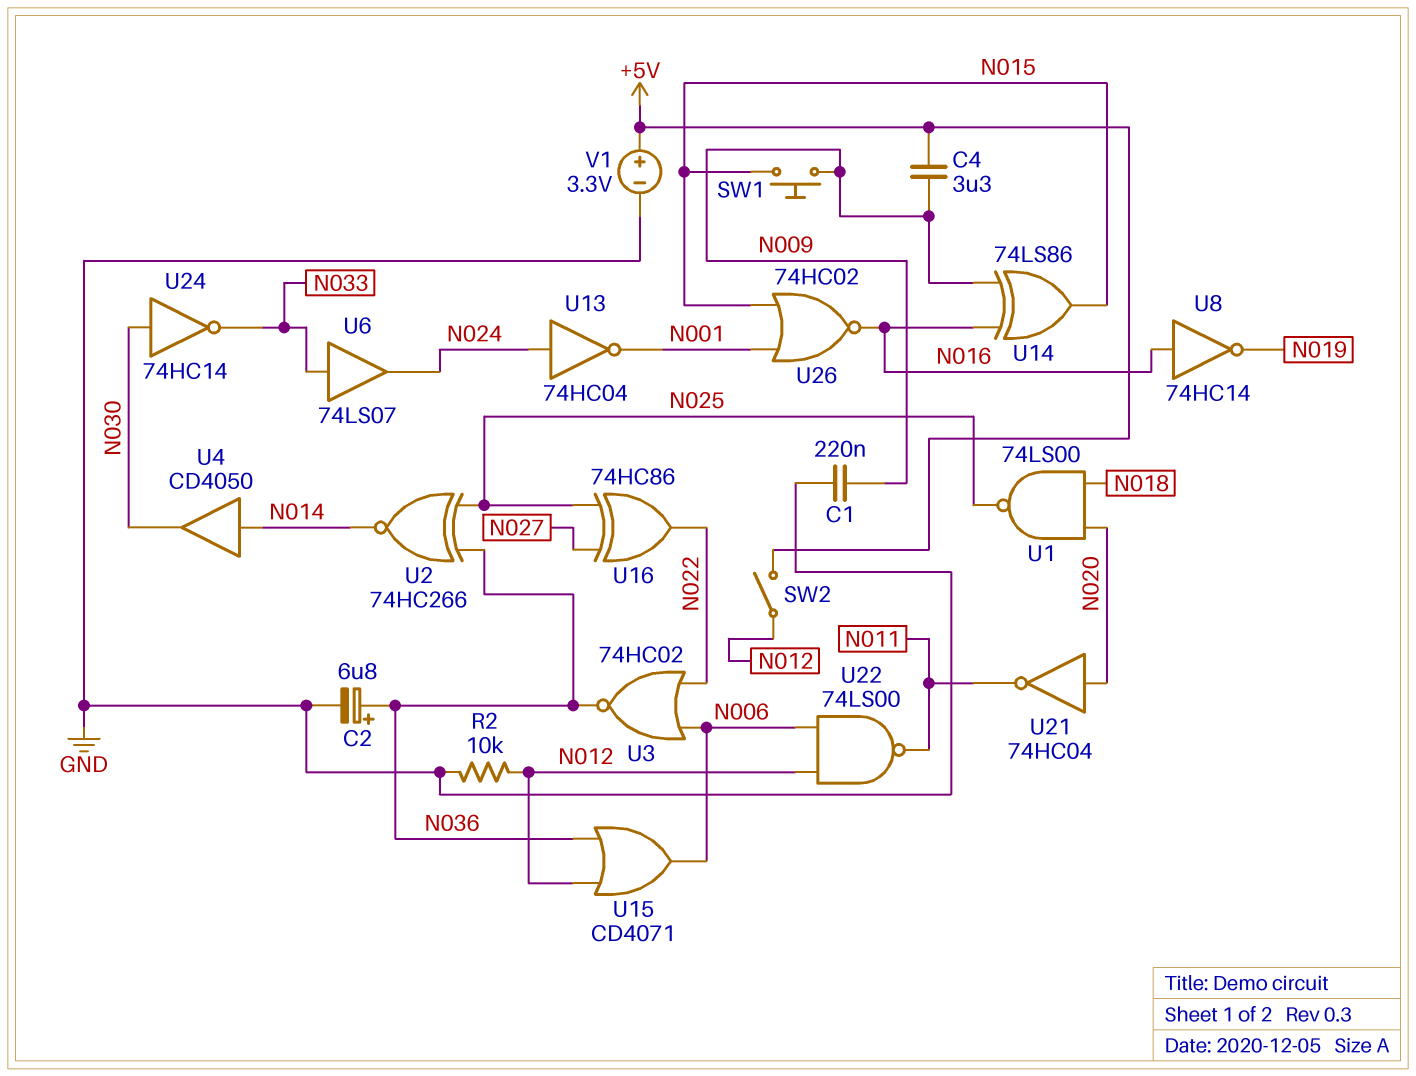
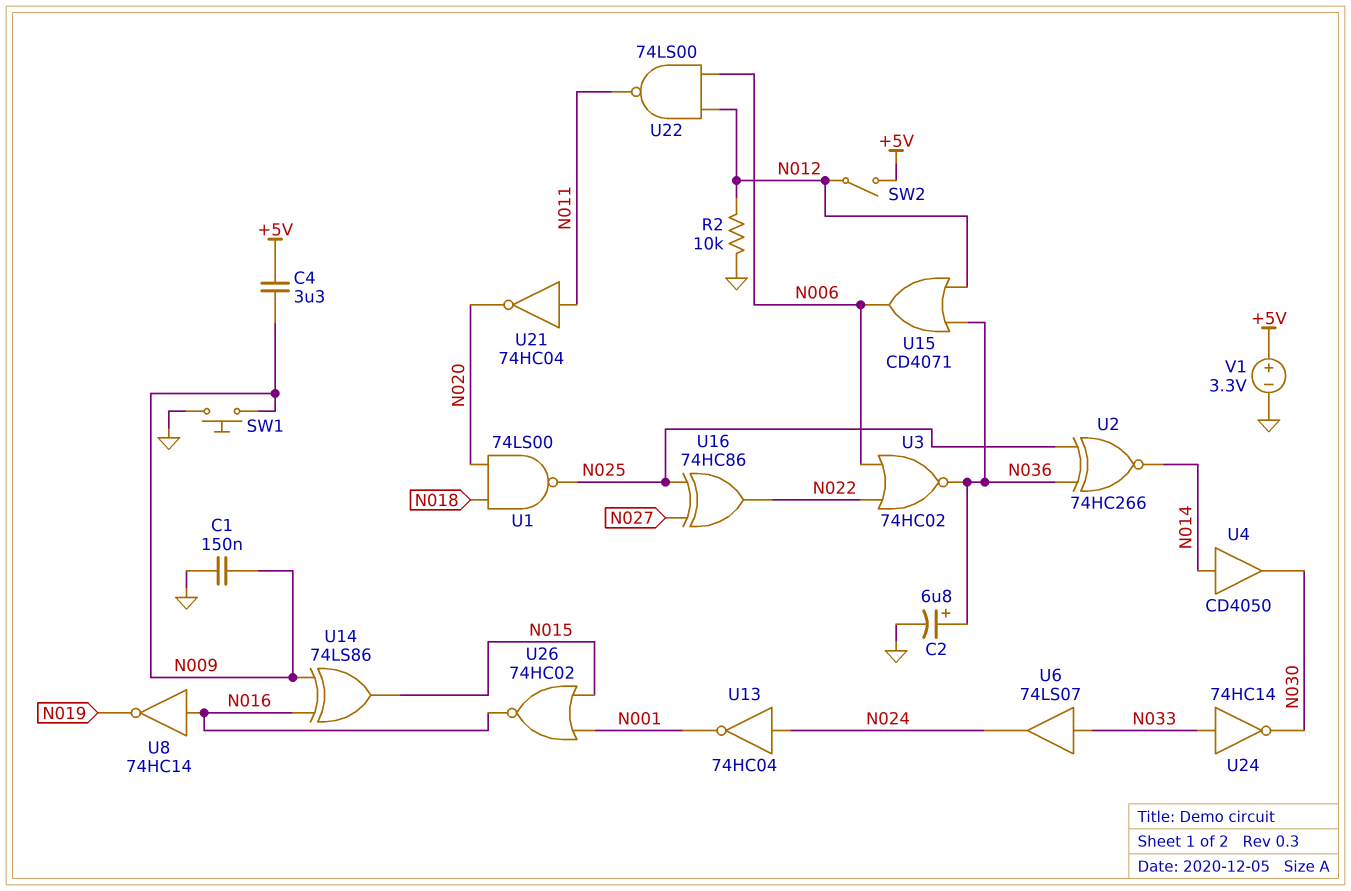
C1: 220nF (GND, N009) -> 150nF (GND, N009)
SW1: button (N009, N015) -> button (GND, N009)
U21: NOT 74HC04 (in N020, out N011) -> NOT 74HC04 (in N011, out N020)
U24: NOT 74HC14 (in N030, out N033) -> NOT 74HC14 (in N033, out N030)

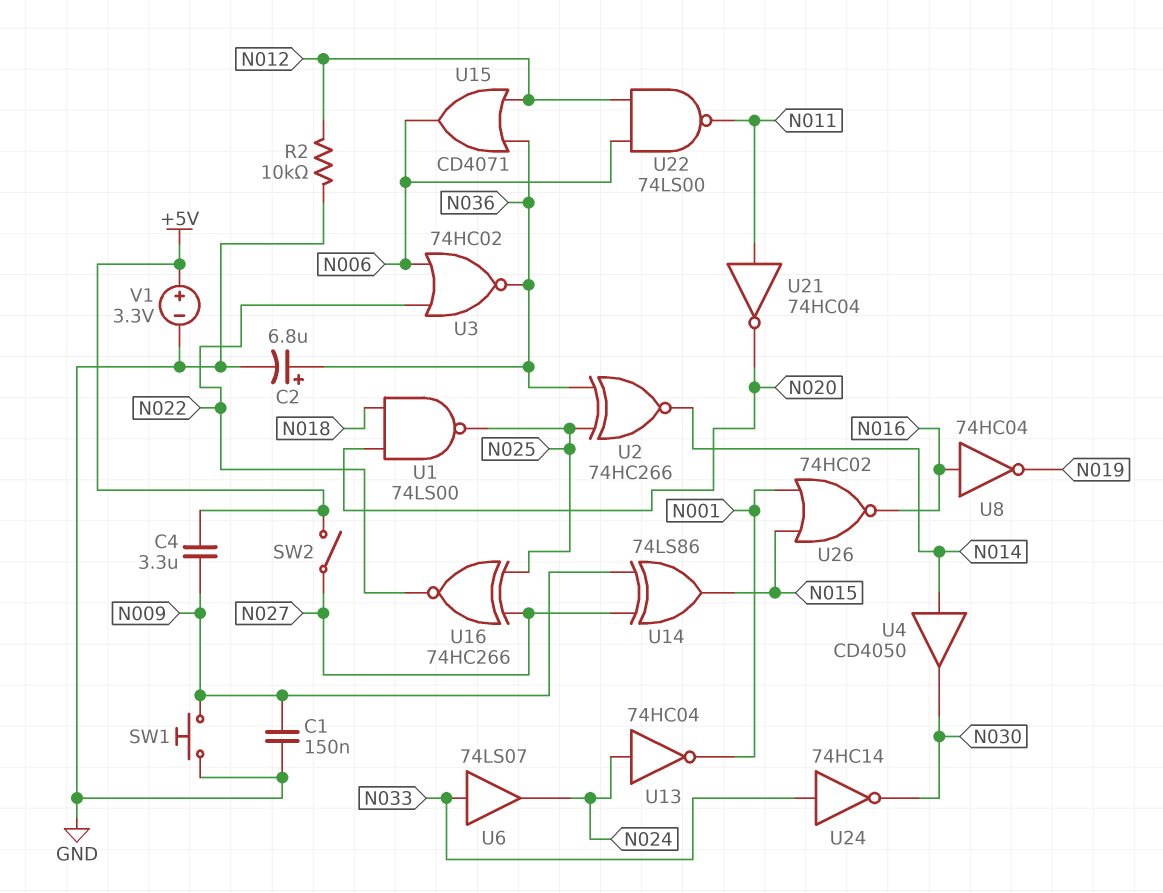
SW2: switch (+5V, N012) -> switch (+5V, N027)
U8: NOT 74HC14 (in N016, out N019) -> NOT 74HC04 (in N016, out N019)
U14: XOR 74LS86 (in N009, in N016, out N015) -> XOR 74LS86 (in N009, in N027, out N015)
U16: XOR 74HC86 (in N025, in N027, out N022) -> XNOR 74HC266 (in N025, in N027, out N022)

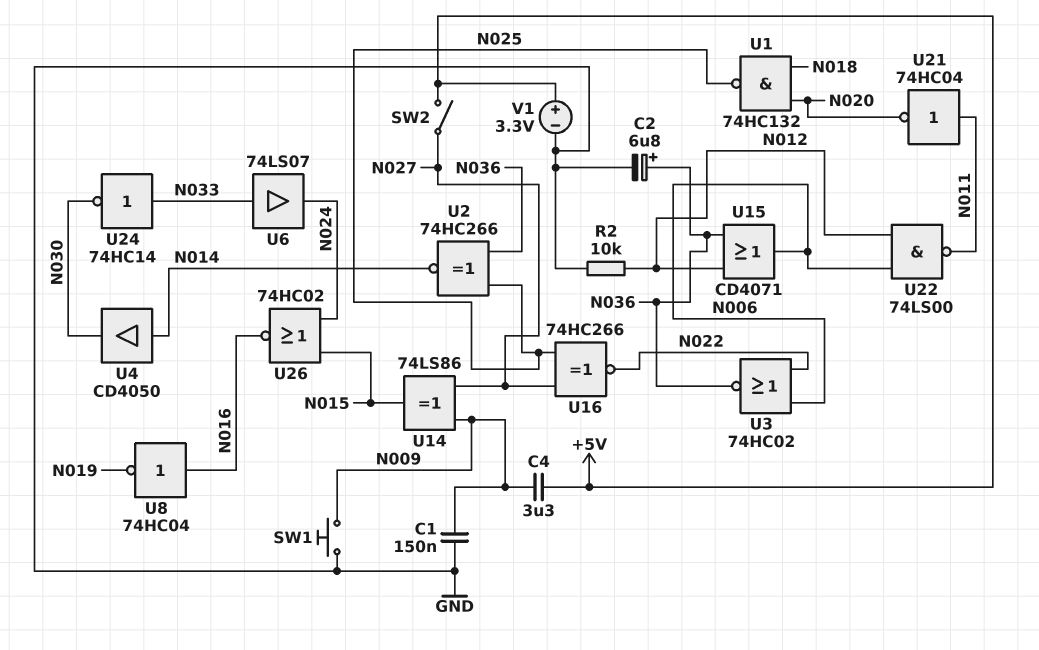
U1: NAND 74LS00 (in N018, in N020, out N025) -> NAND 74HC132 (in N018, in N020, out N025)
U13: NOT 74HC04 (in N024, out N001) -> none
U26: NOR 74HC02 (in N001, in N015, out N016) -> NOR 74HC02 (in N015, in N024, out N016)

